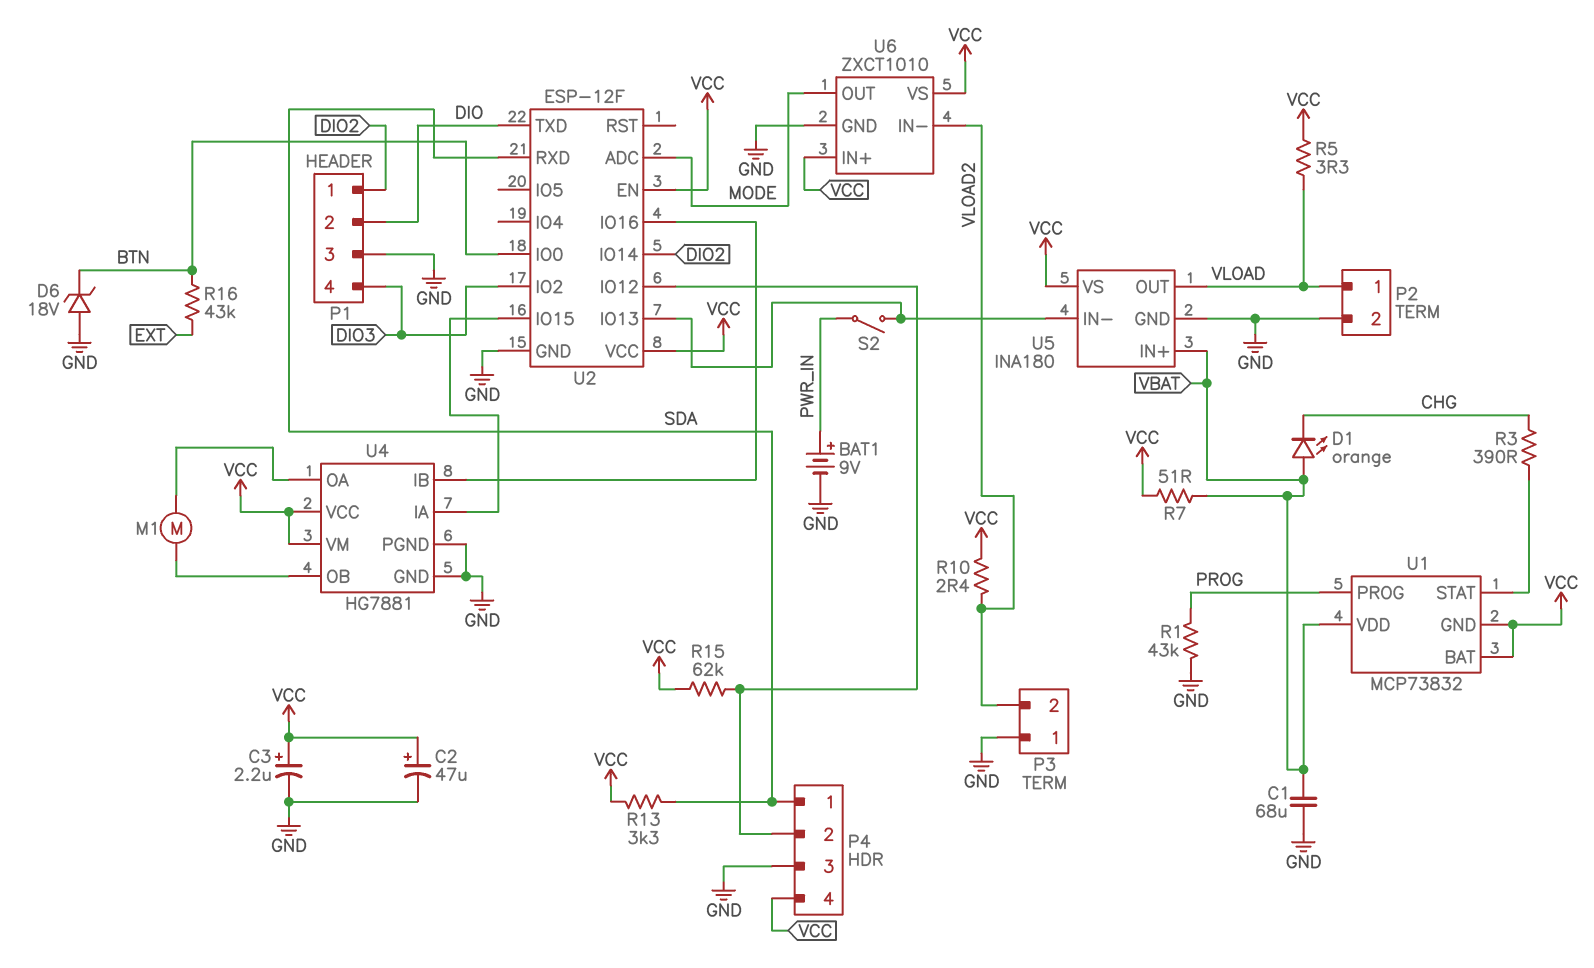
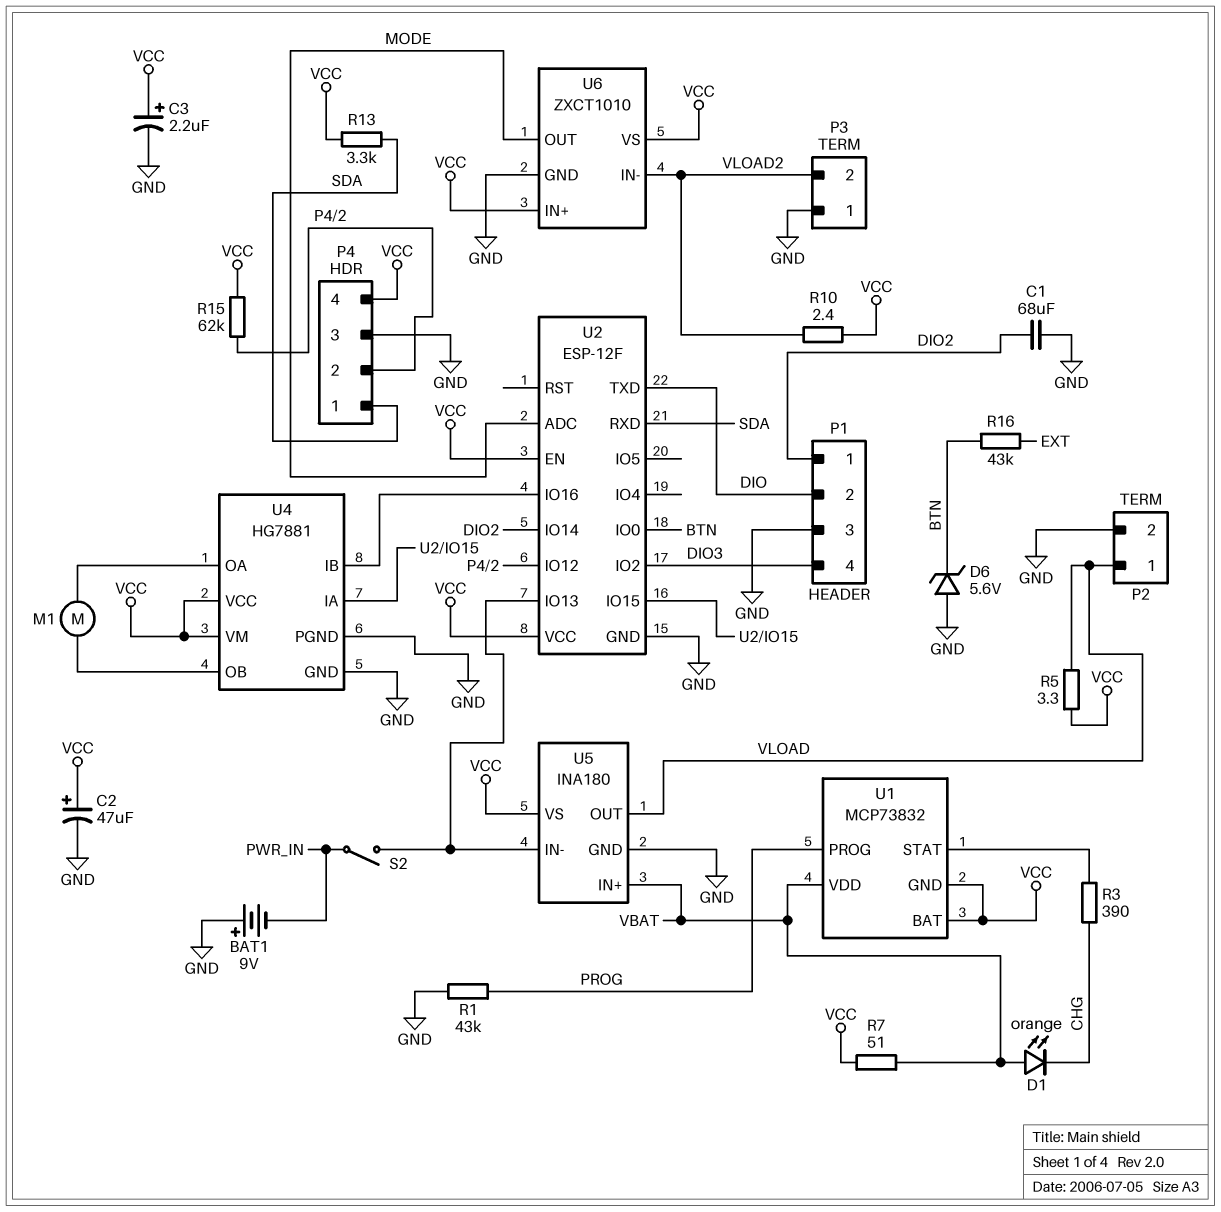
BAT1: 9V (plus PWR_IN, minus GND) -> 9V (plus GND, minus PWR_IN)
C1: 68uF (GND, VBAT) -> 68uF (DIO2, GND)
D6: zener 18V (A GND, K BTN) -> zener 5.6V (A GND, K BTN)

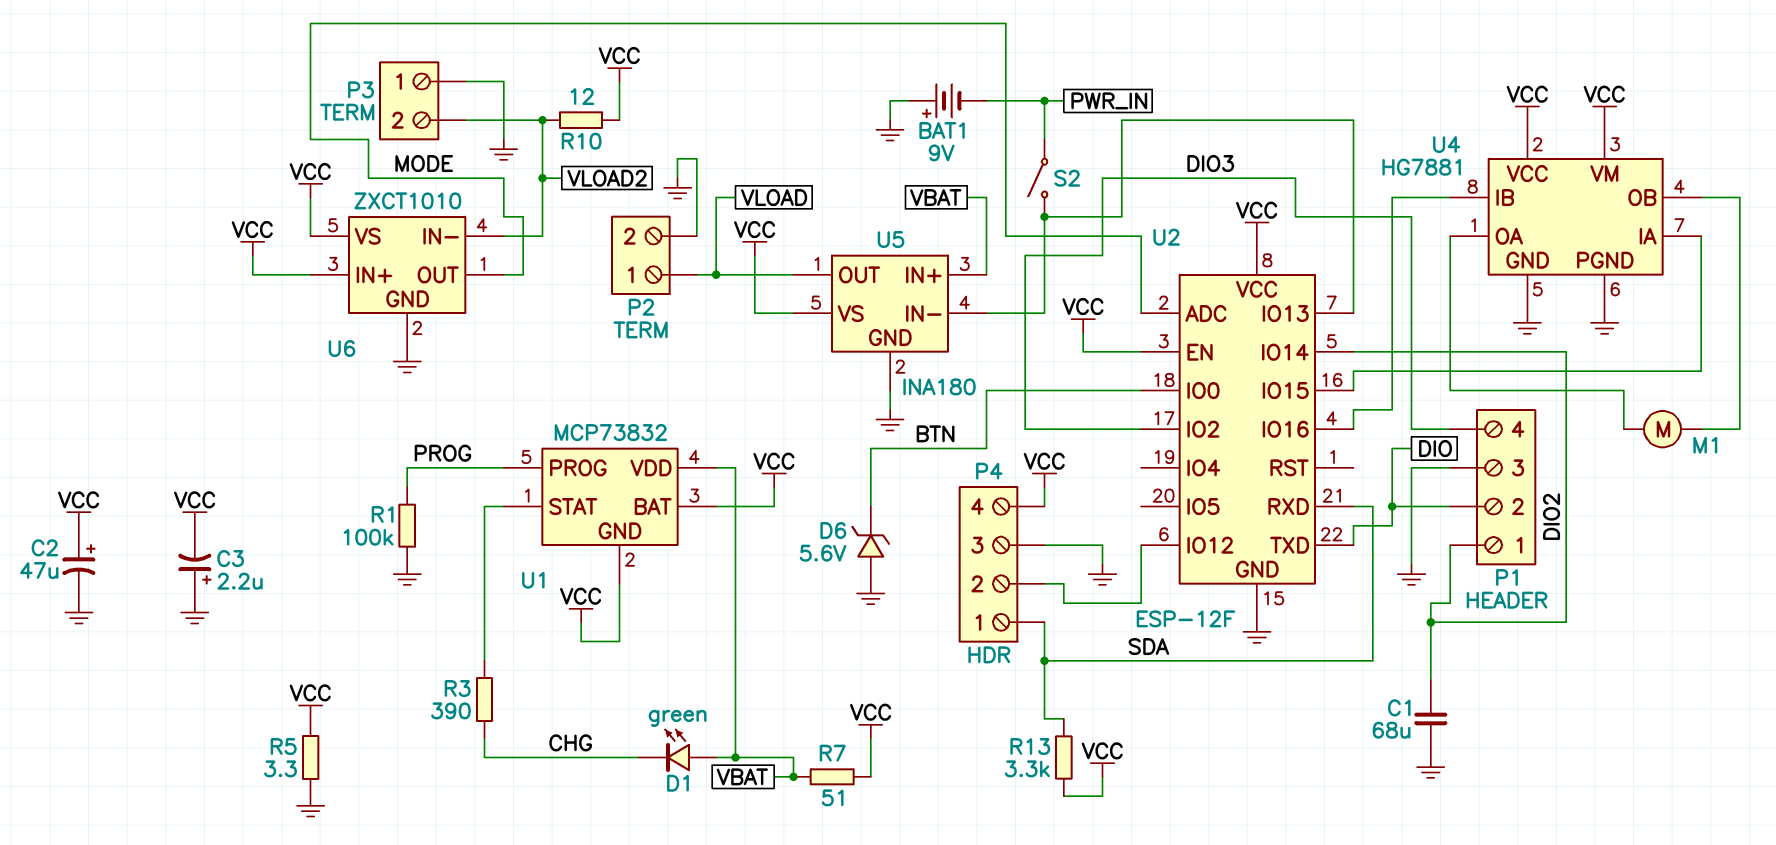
C3: 2.2uF (plus VCC, minus GND) -> 2.2uF (plus GND, minus VCC)
D1: LED orange (A VBAT, K CHG) -> LED green (A VBAT, K CHG)
R1: 43k (GND, PROG) -> 100k (GND, PROG)
R5: 3.3 (VCC, VLOAD) -> 3.3 (GND, VCC)
R10: 2.4 (VCC, VLOAD2) -> 12 (VCC, VLOAD2)
R15: 62k (P4/2, VCC) -> none
R16: 43k (BTN, EXT) -> none

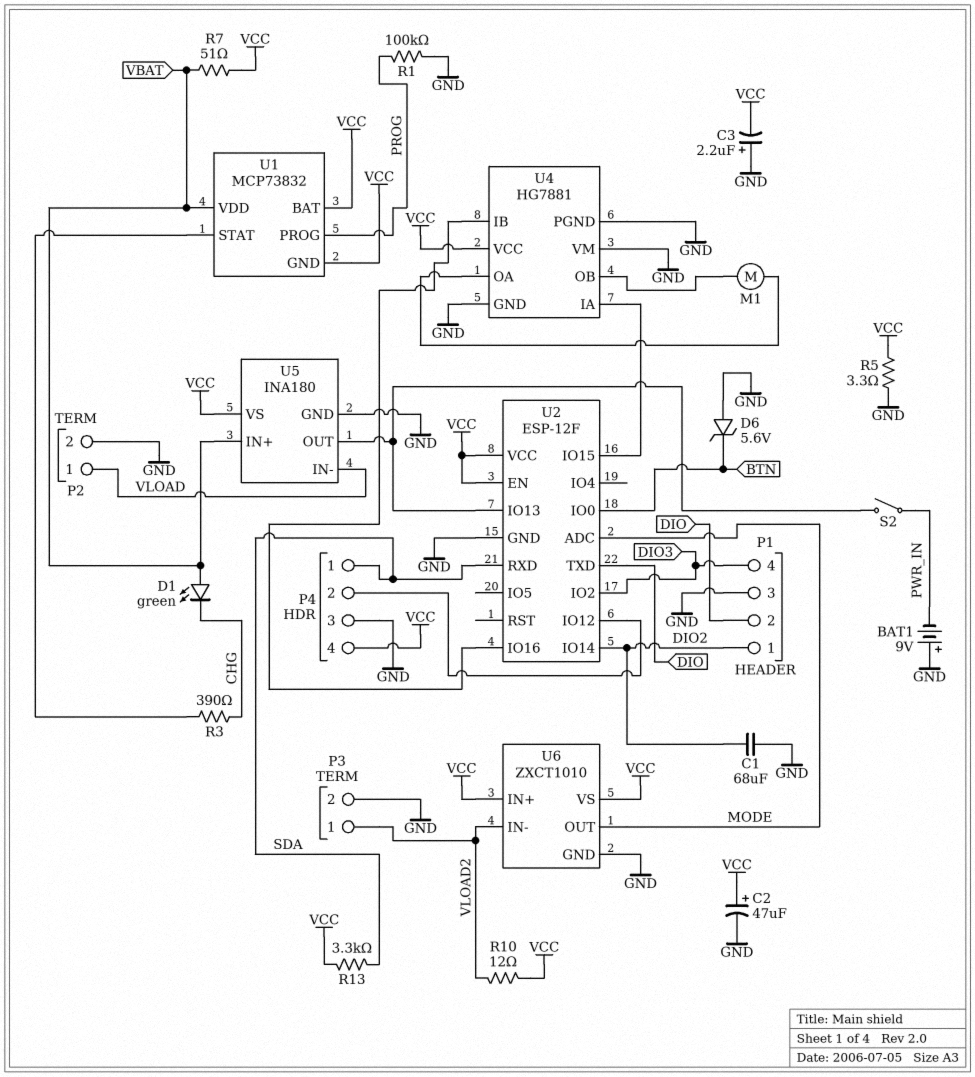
P3 pin 1: GND -> VLOAD2
P3 pin 2: VLOAD2 -> GND
U4 pin VM: VCC -> GND
U5 pin IN-: U2/IO13 -> VLOAD
U5 pin OUT: VLOAD -> U2/IO13

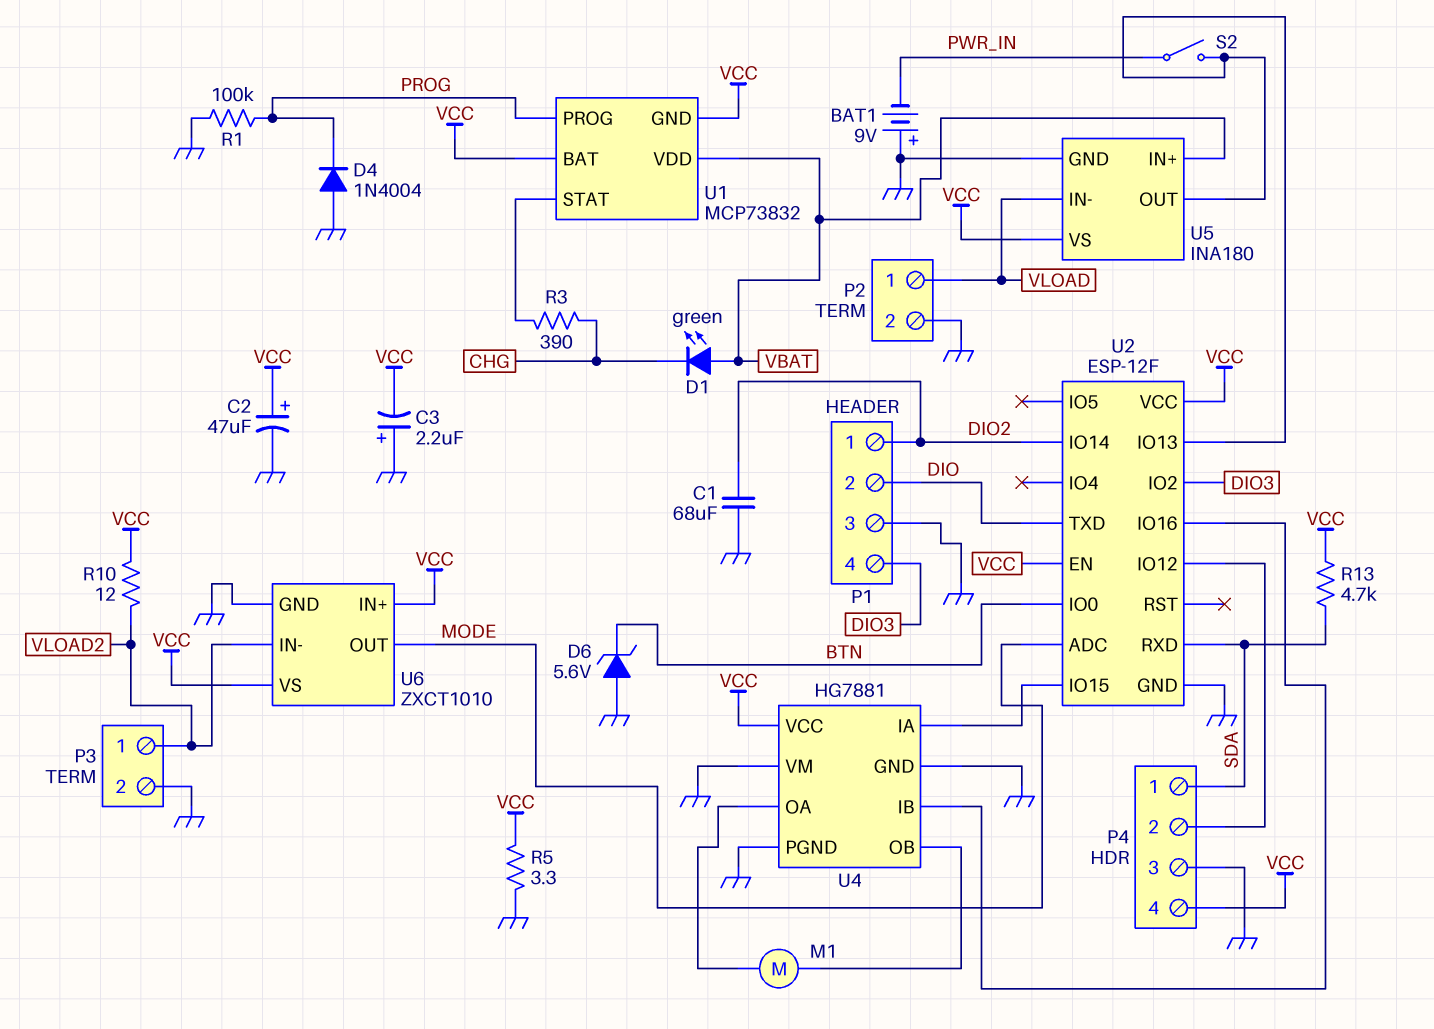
D4: none -> diode 1N4004 (A GND, K PROG)
R7: 51 (VBAT, VCC) -> none
R13: 3.3k (SDA, VCC) -> 4.7k (SDA, VCC)

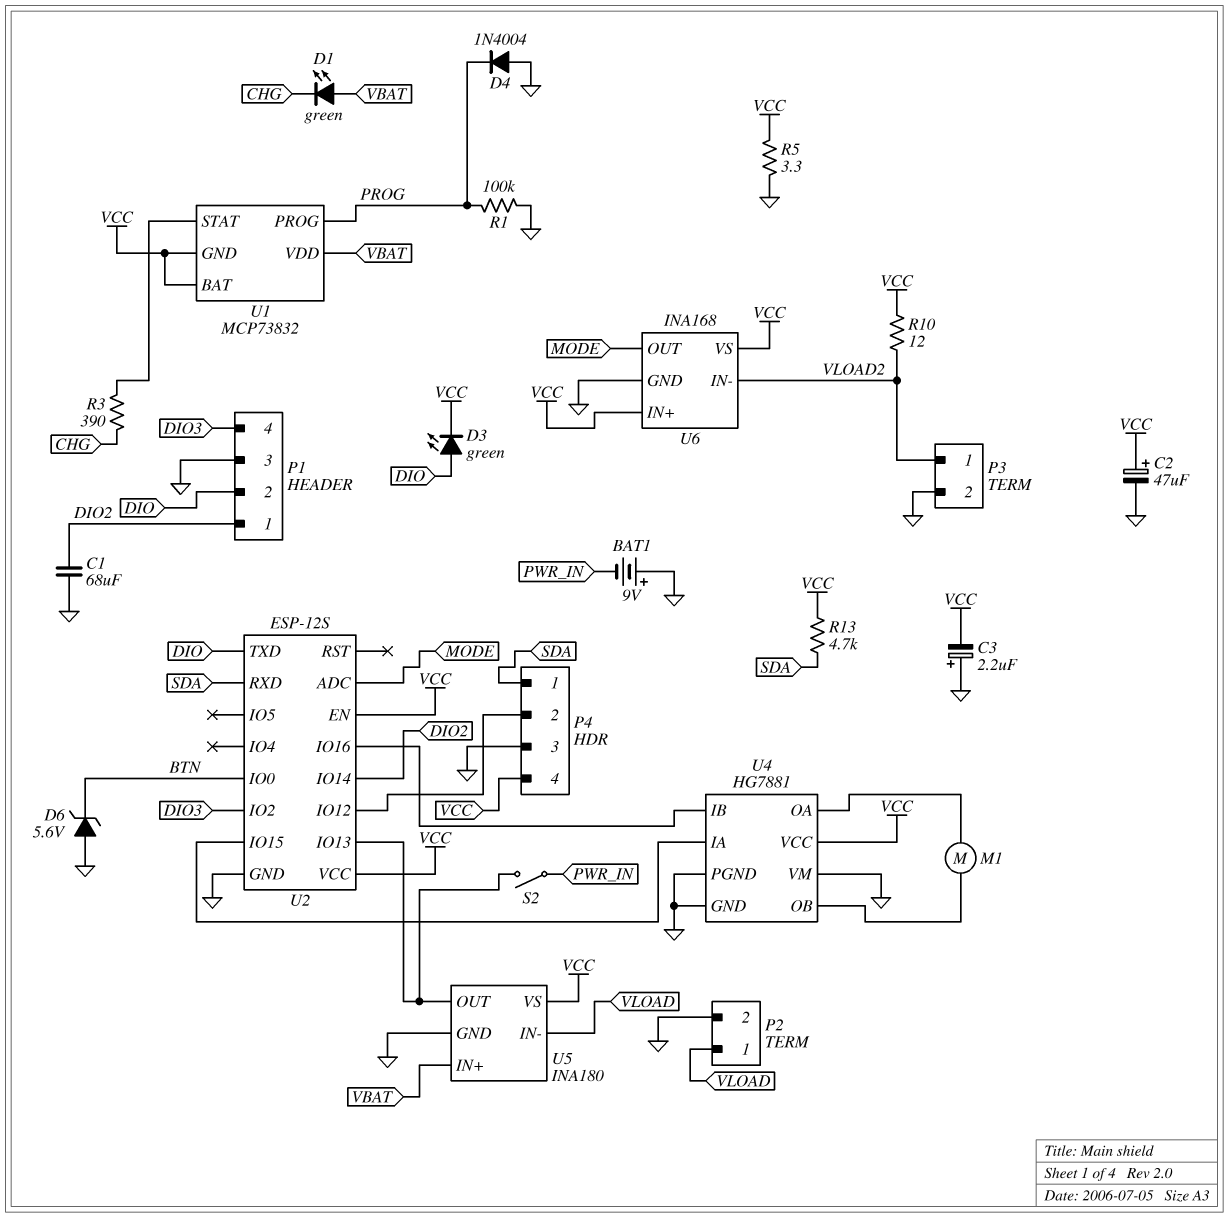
D3: none -> LED green (A DIO, K VCC)
U2: ESP-12F -> ESP-12S
U6: ZXCT1010 -> INA168

